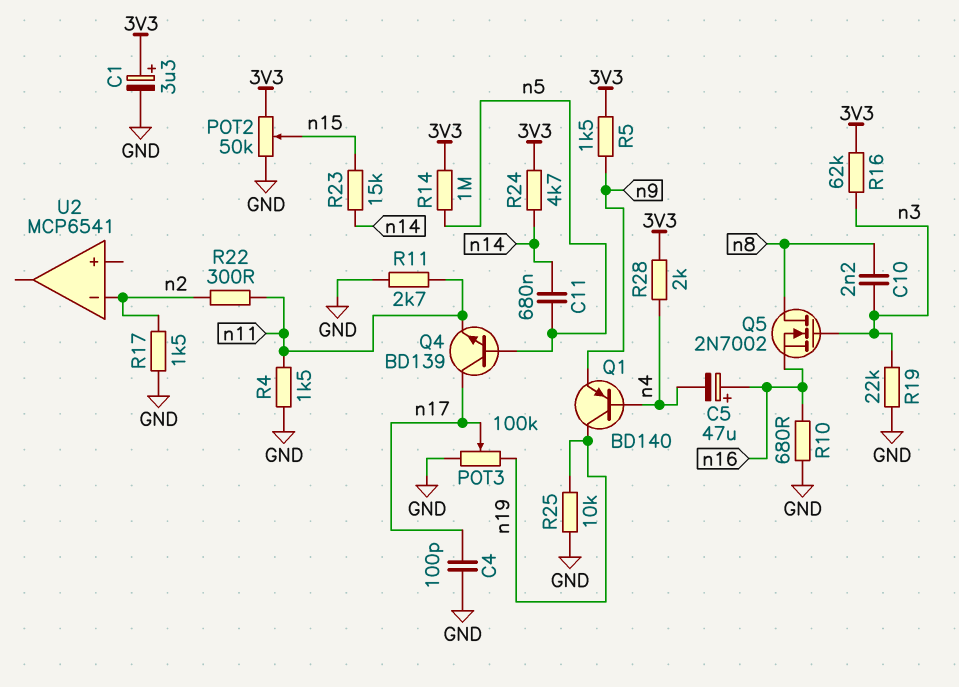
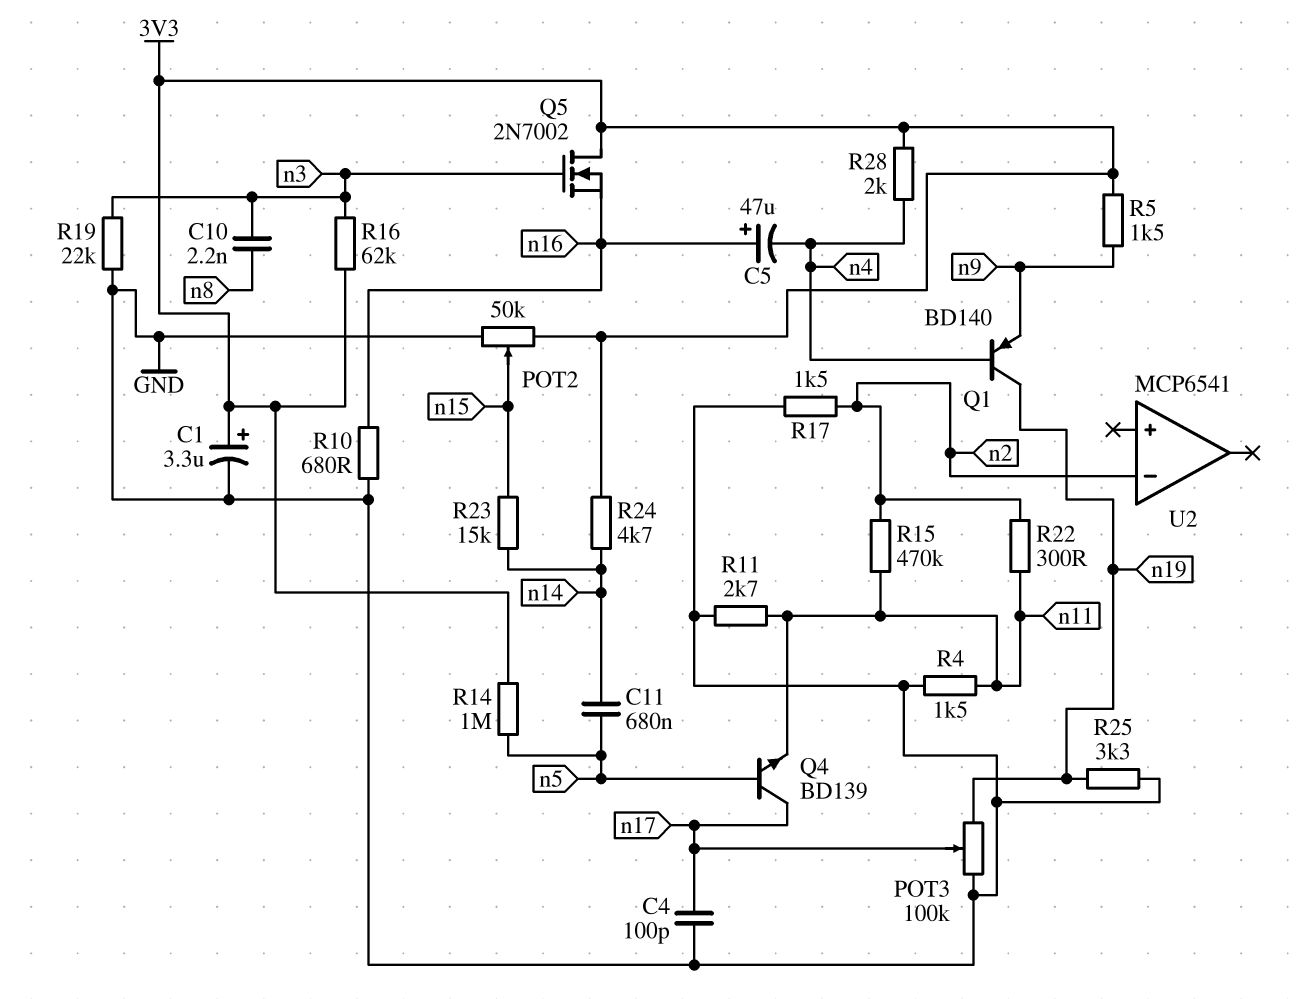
Q5: NMOS 2N7002 (G n3, D n8, S n16) -> NMOS 2N7002 (G n3, D 3V3, S n16)
R15: none -> 470k (n2, n11)
R25: 10k (GND, n19) -> 3.3k (GND, n19)

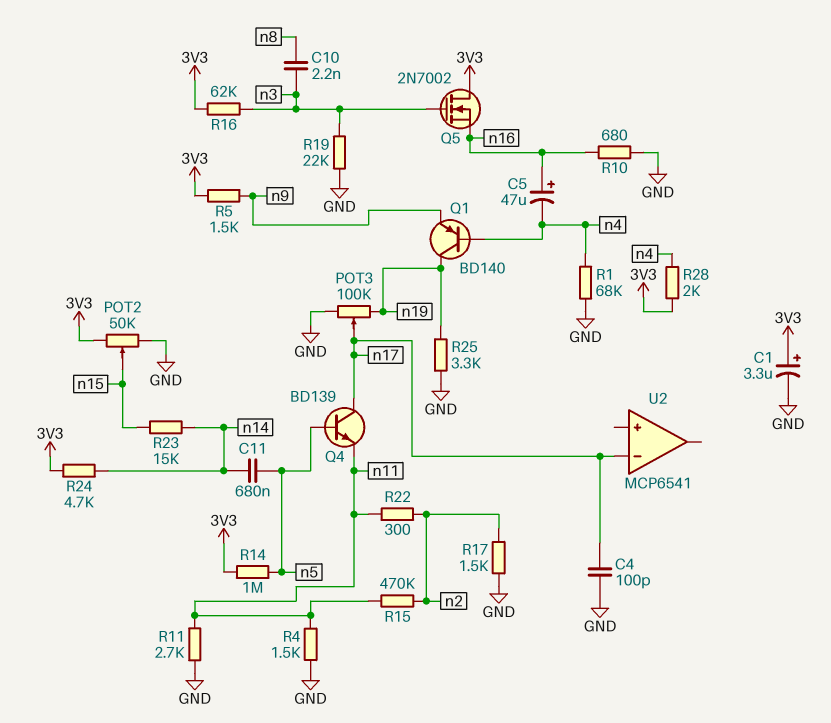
R1: none -> 68k (GND, n4)
U2 pin in-: n2 -> n17

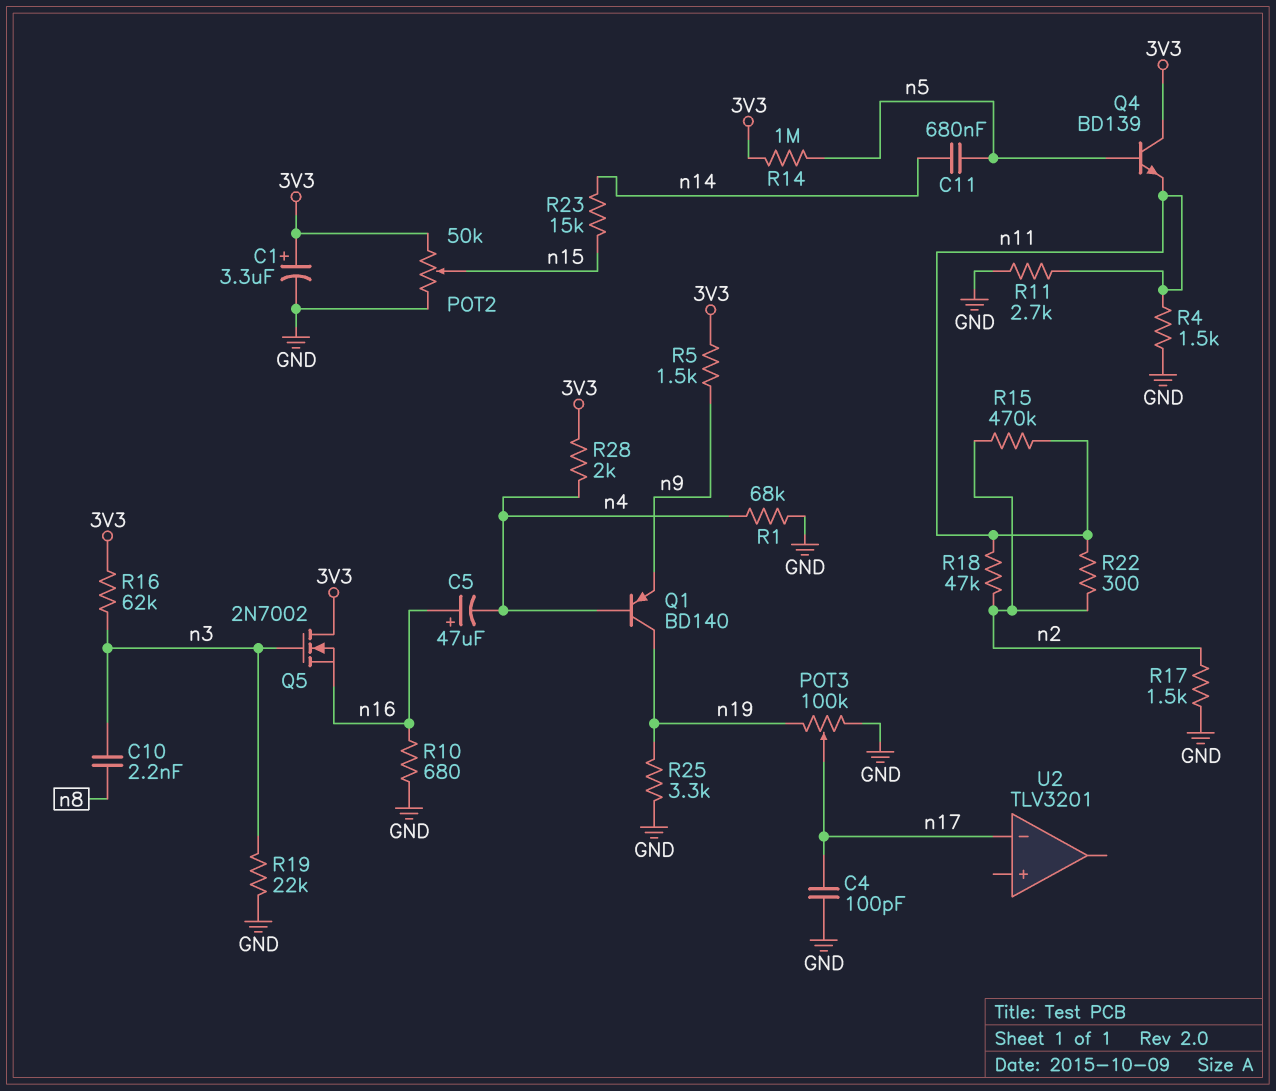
Q4: NPN BD139 (B n5, C n17, E n11) -> NPN BD139 (B n5, C 3V3, E n11)
R18: none -> 47k (n2, n11)
R24: 4.7k (3V3, n14) -> none
U2: MCP6541 -> TLV3201

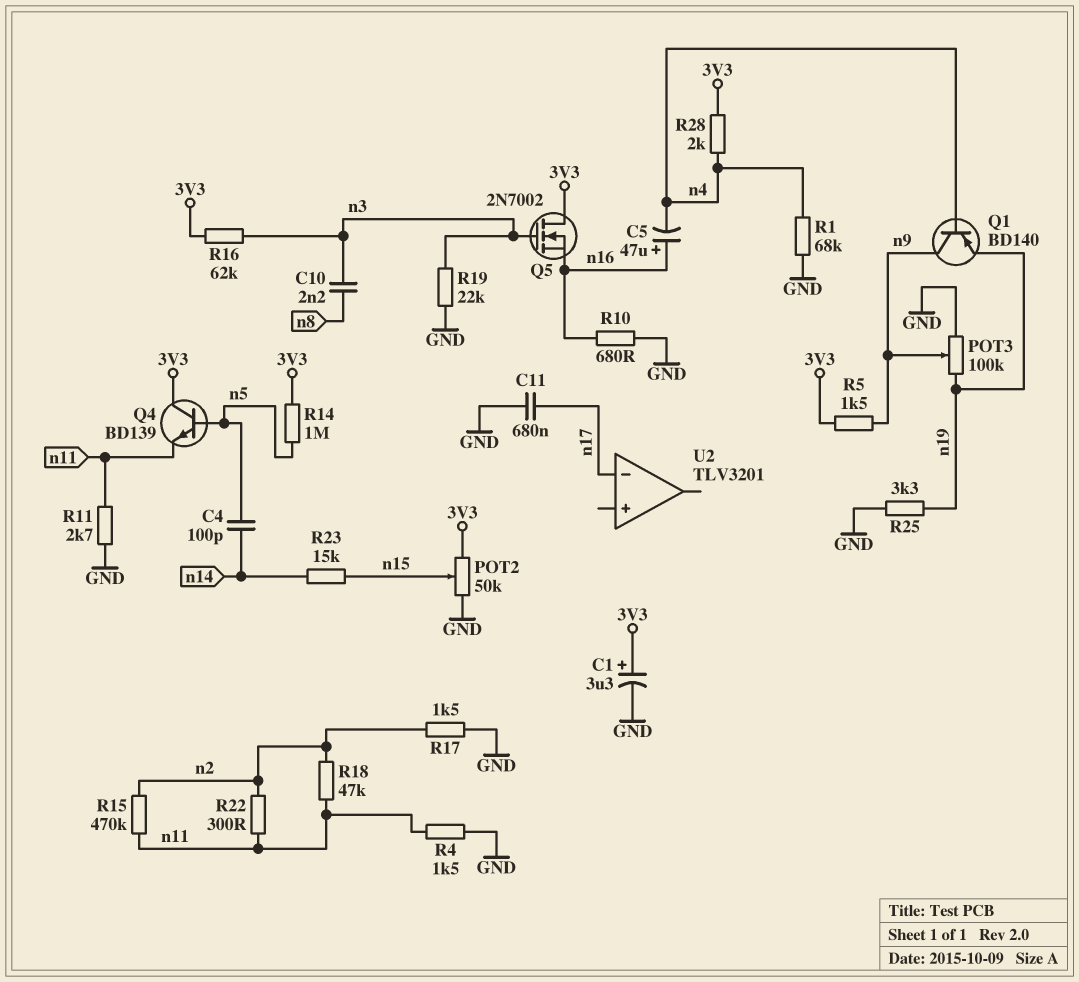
C4: 100pF (GND, n17) -> 100pF (n5, n14)
C11: 680nF (n5, n14) -> 680nF (GND, n17)
POT3: 100k (GND, n19, wiper n17) -> 100k (GND, n19, wiper n9)
Q1: PNP BD140 (B n4, C n19, E n9) -> PNP BD140 (B n4, C n9, E n19)

